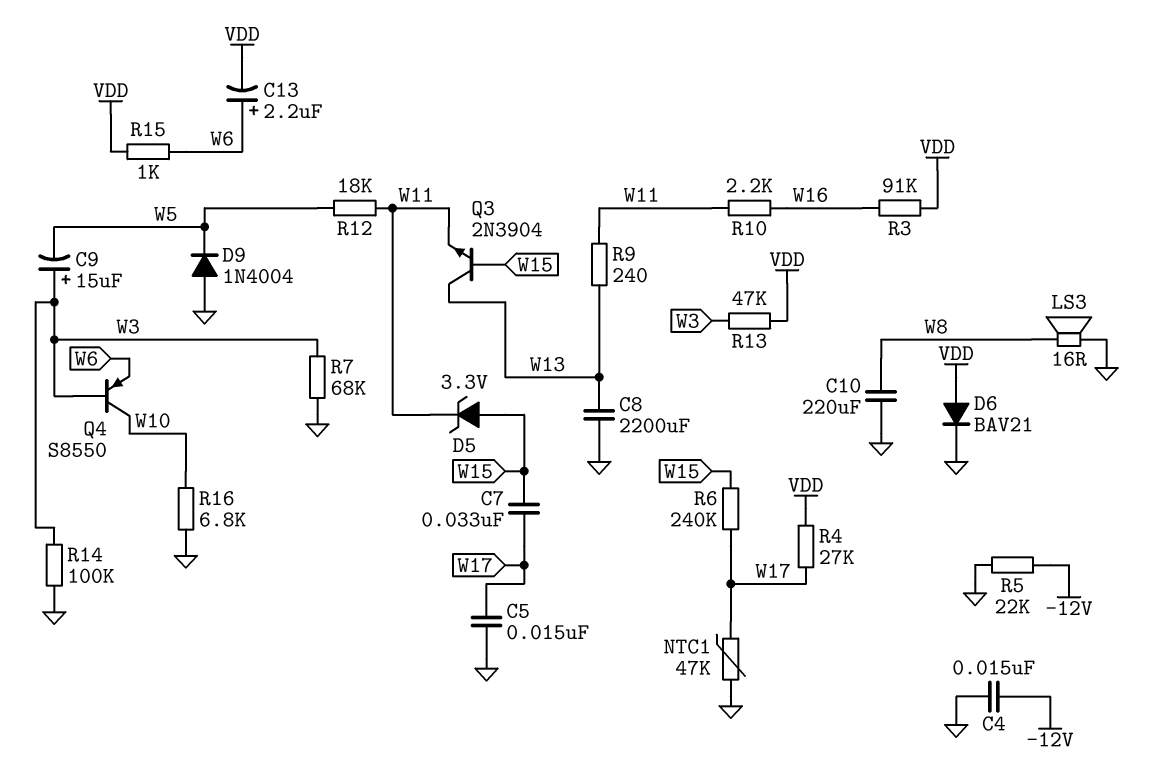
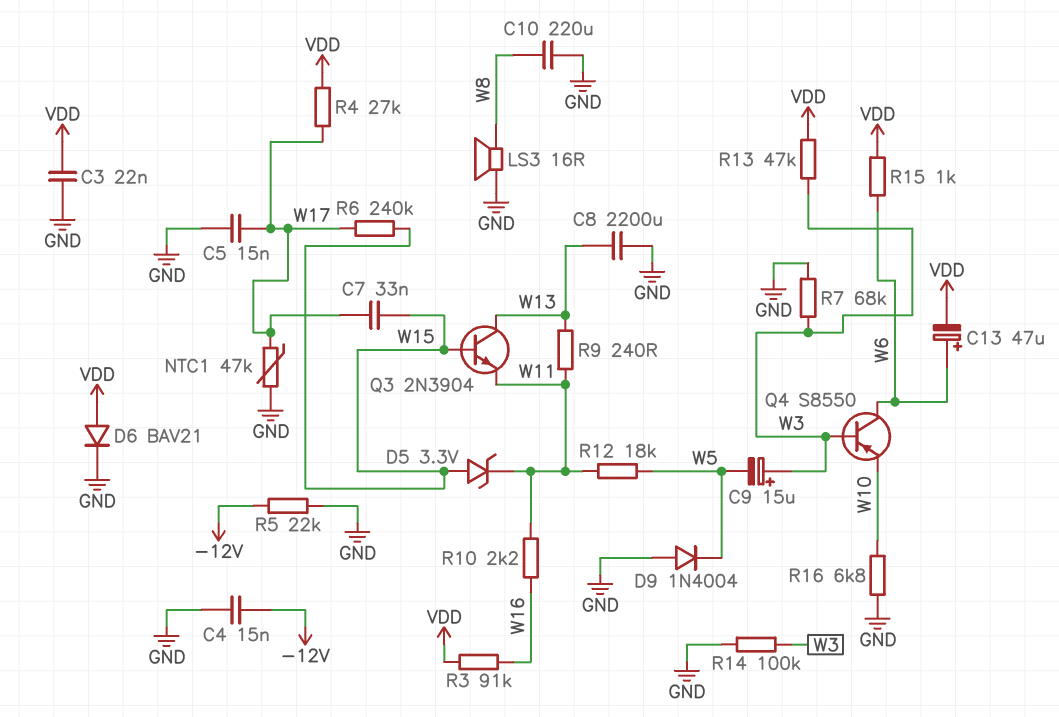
C3: none -> 22nF (GND, VDD)
C13: 2.2uF (plus W6, minus VDD) -> 47uF (plus W6, minus VDD)
Q4: PNP S8550 (B W3, C W10, E W6) -> PNP S8550 (B W3, C W6, E W10)

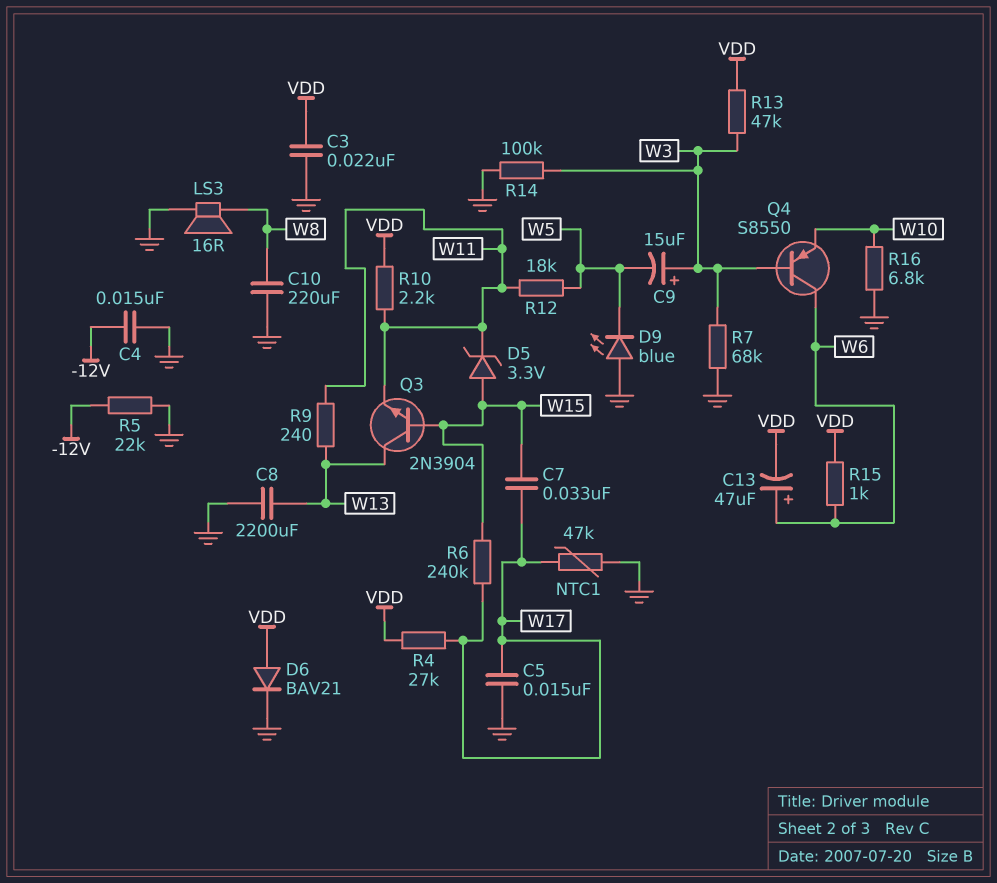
D9: diode 1N4004 (A GND, K W5) -> LED blue (A GND, K W5)
R3: 91k (VDD, W16) -> none
R10: 2.2k (W11, W16) -> 2.2k (VDD, W11)

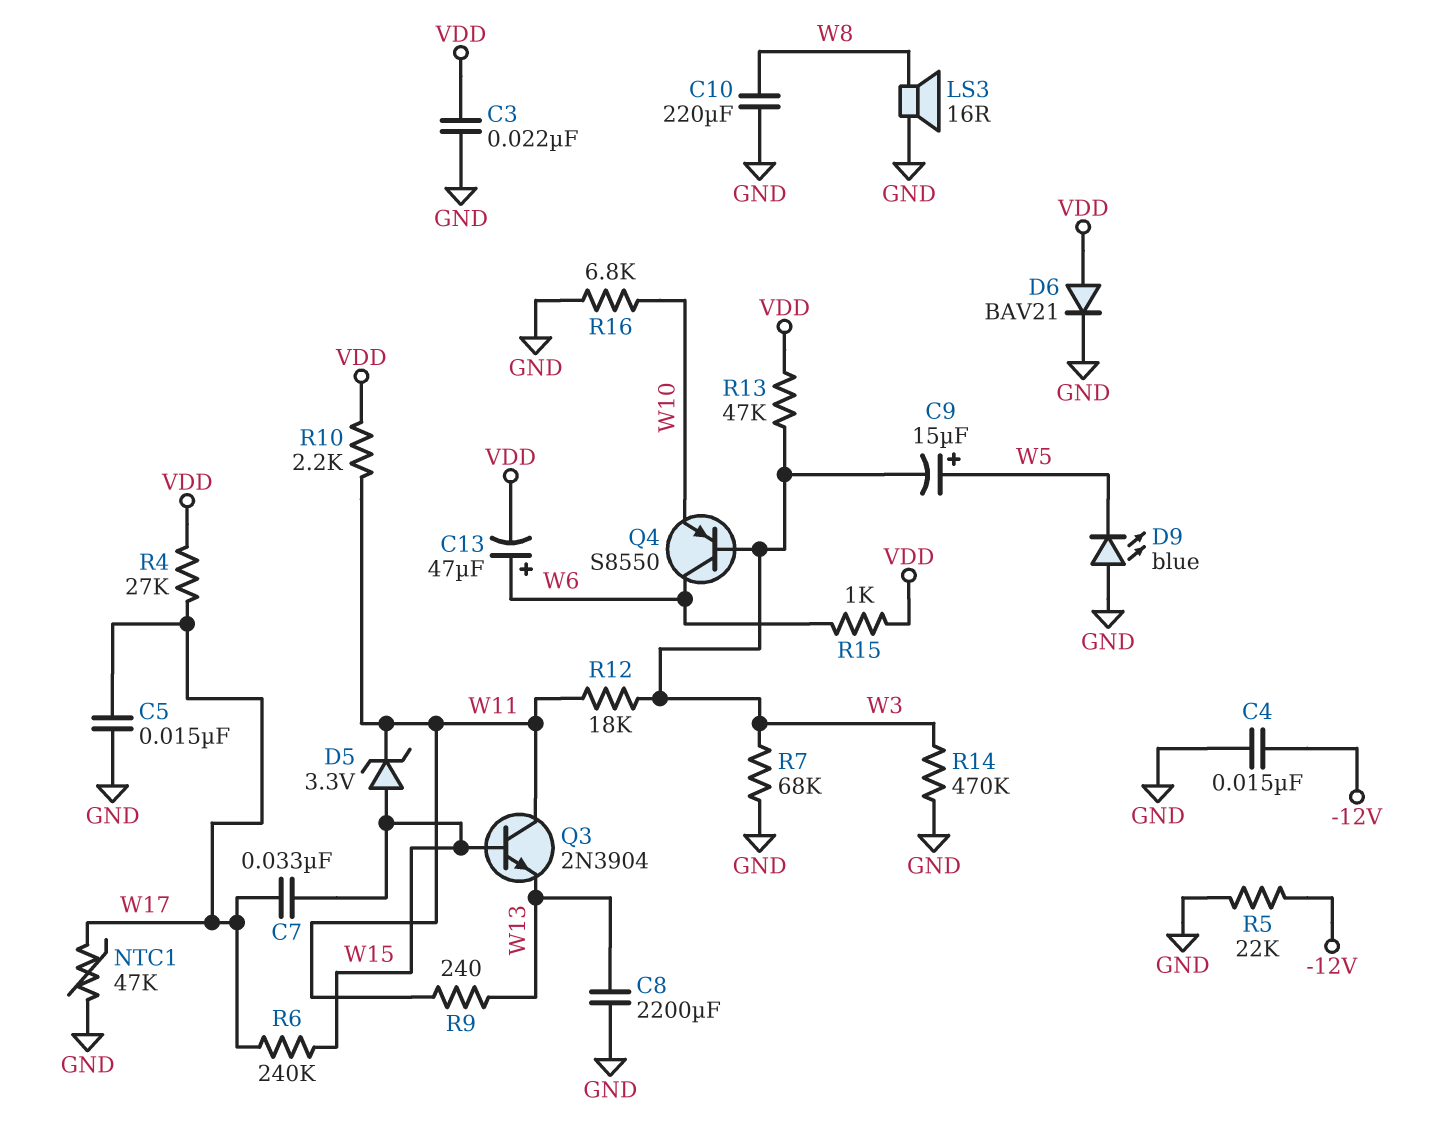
C9: 15uF (plus W3, minus W5) -> 15uF (plus W5, minus W3)
Q3: NPN 2N3904 (B W15, C W13, E W11) -> NPN 2N3904 (B W15, C W11, E W13)
R12: 18k (W5, W11) -> 18k (W3, W11)
R14: 100k (GND, W3) -> 470k (GND, W3)

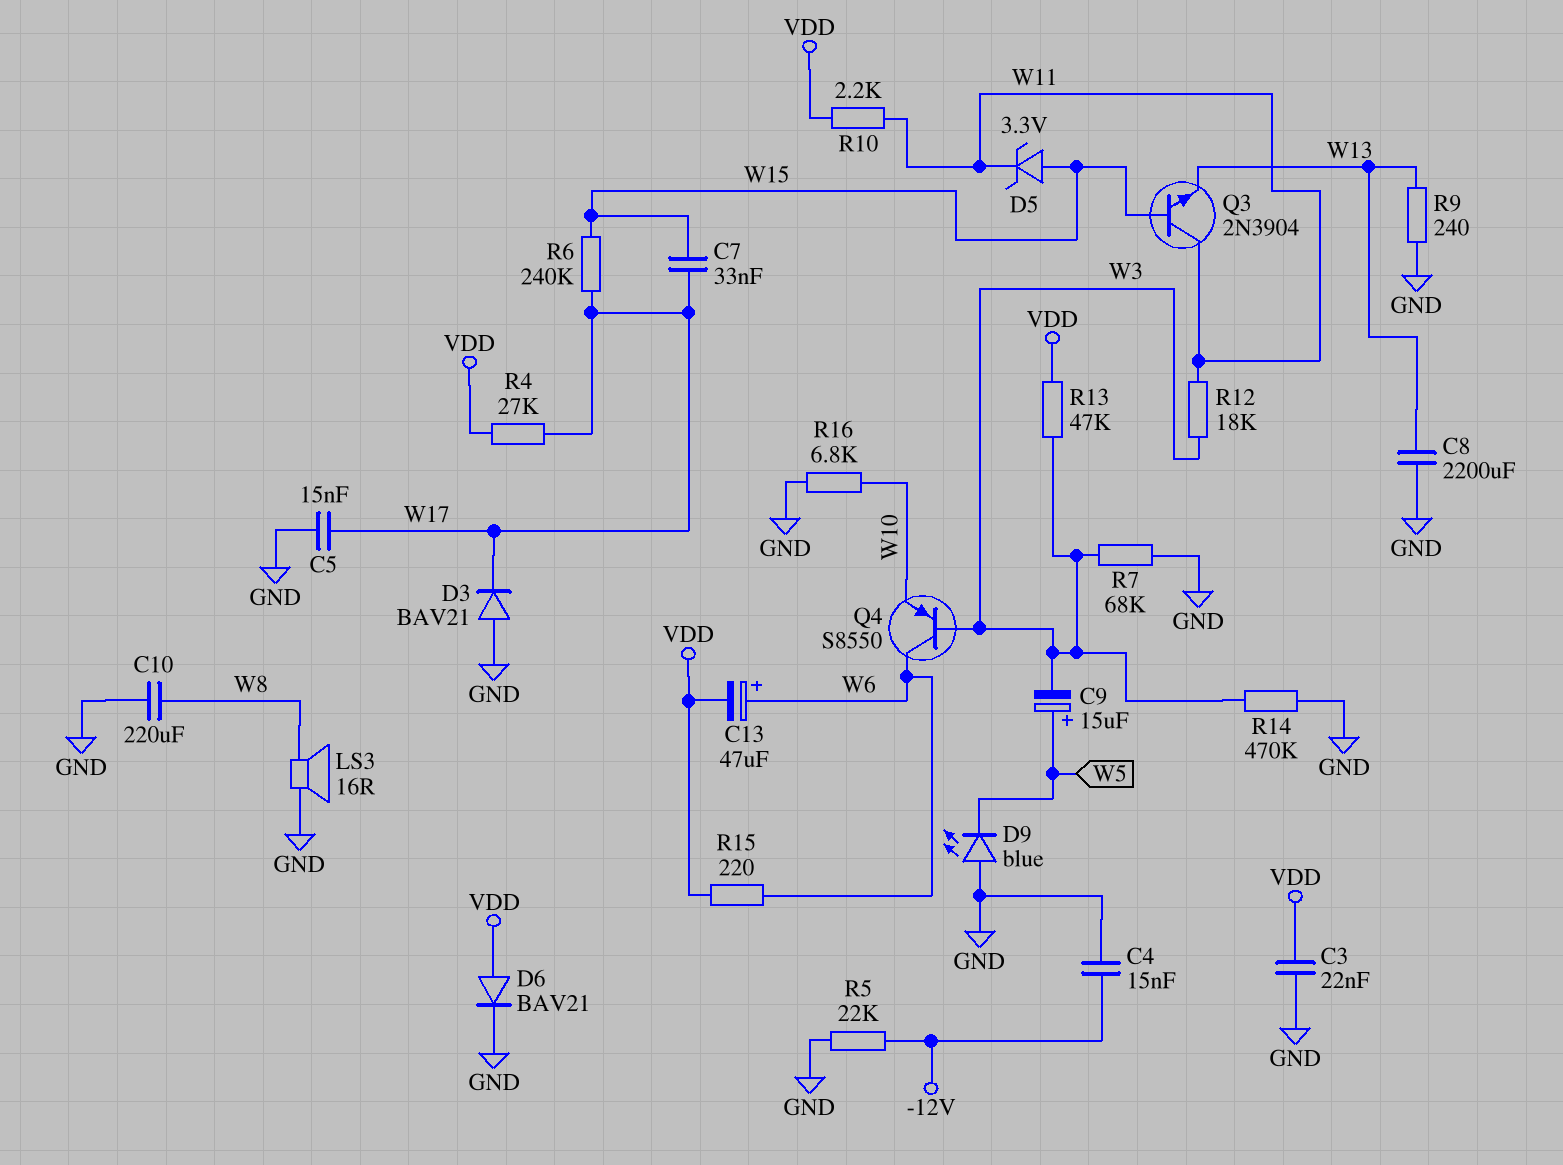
D3: none -> diode BAV21 (A GND, K W17)
NTC1: 47k (GND, W17) -> none
R9: 240 (W11, W13) -> 240 (GND, W13)
R15: 1k (VDD, W6) -> 220 (VDD, W6)

